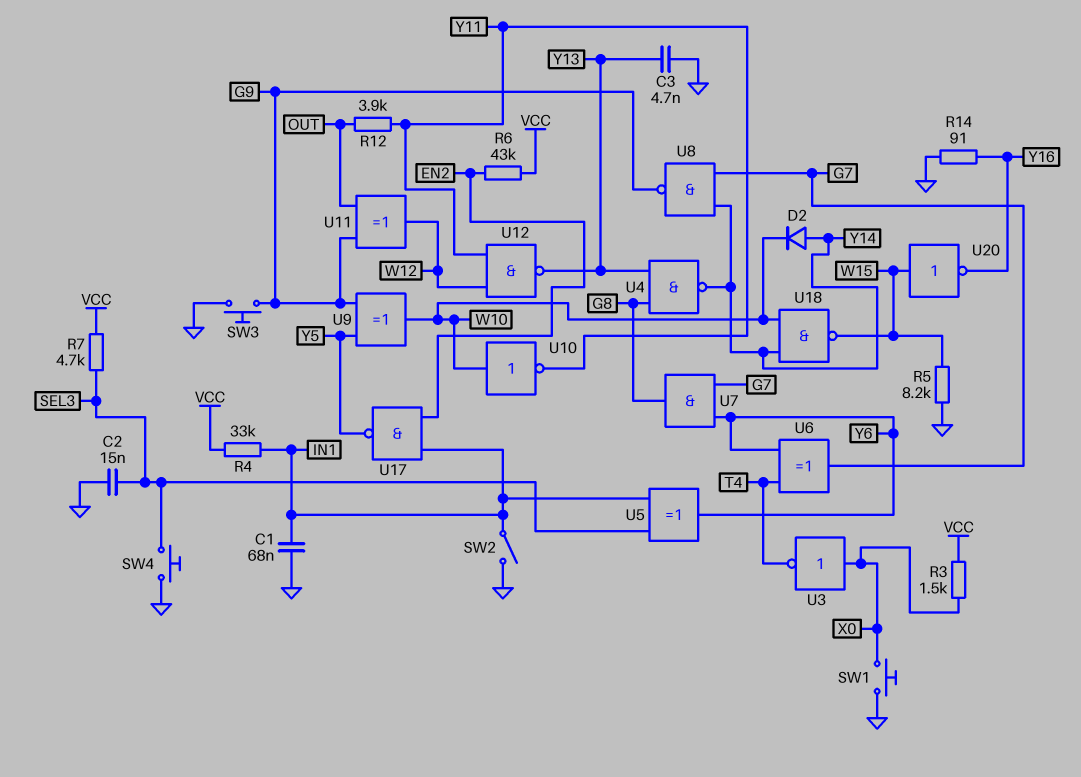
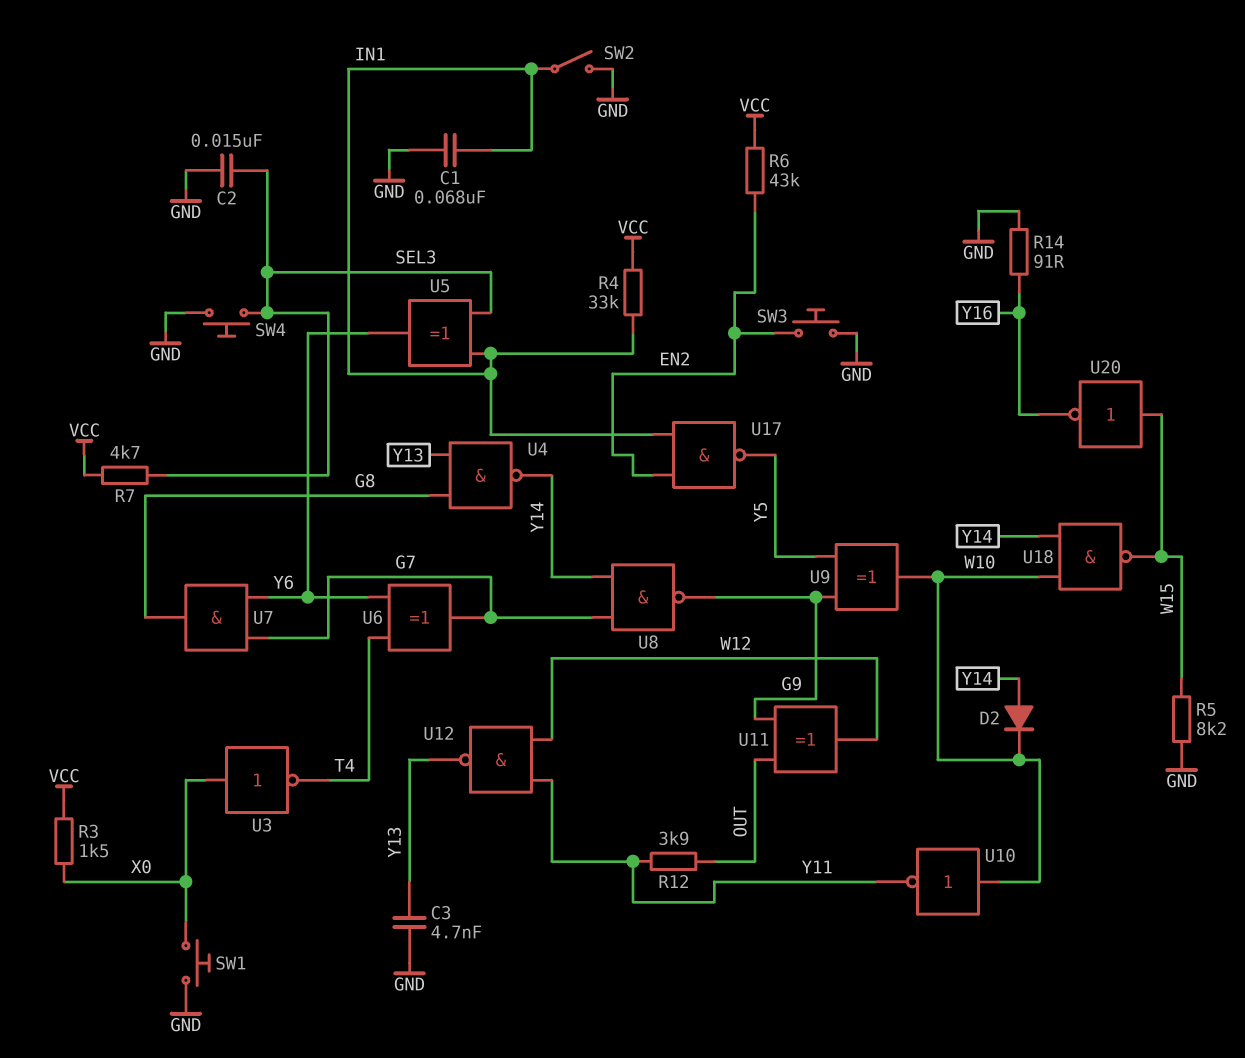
SW3: button (G9, GND) -> button (EN2, GND)

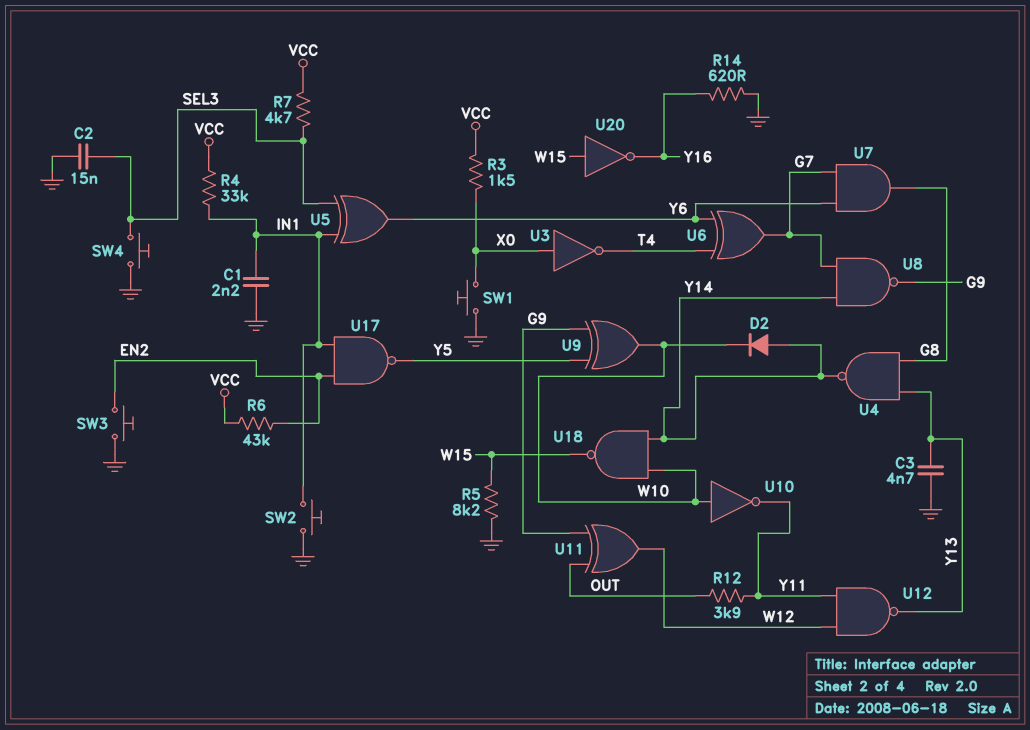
C1: 68nF (GND, IN1) -> 2.2nF (GND, IN1)
R14: 91 (GND, Y16) -> 620 (GND, Y16)
SW2: switch (GND, IN1) -> button (GND, IN1)

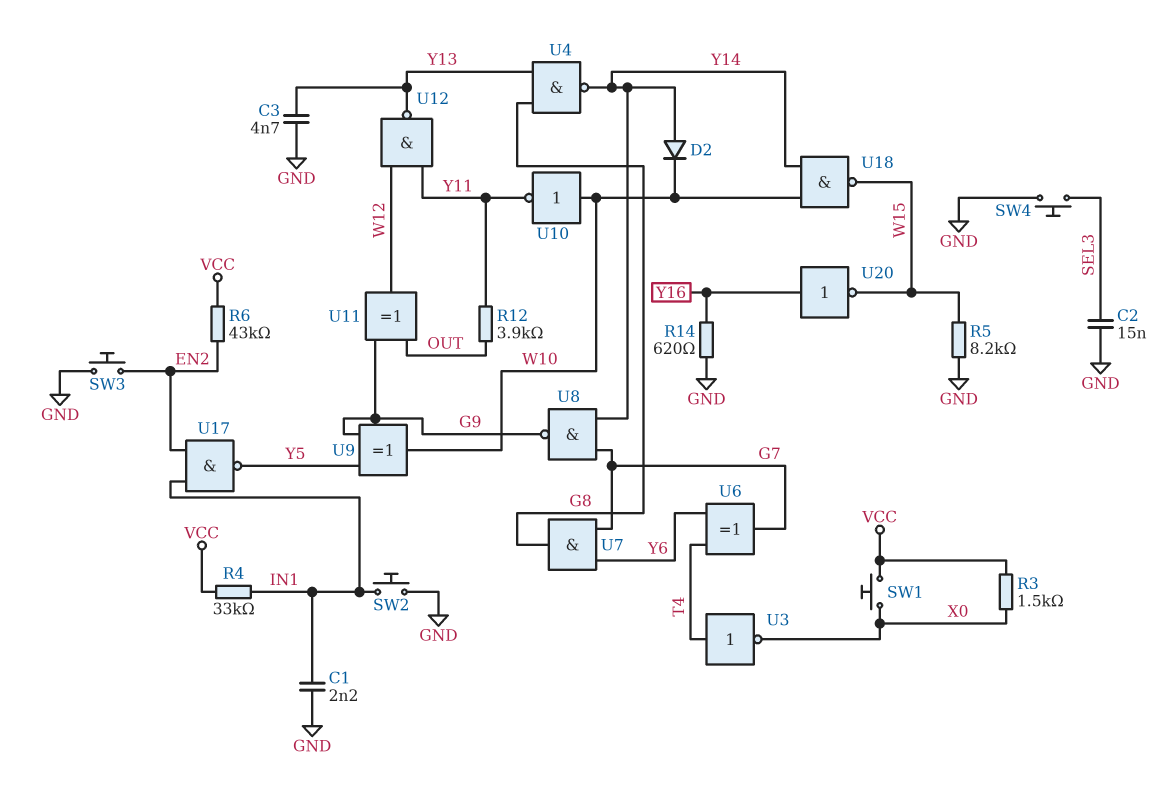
R7: 4.7k (SEL3, VCC) -> none
SW1: button (GND, X0) -> button (VCC, X0)
U3: NOT (in X0, out T4) -> NOT (in T4, out X0)
U5: XOR (in IN1, in SEL3, out Y6) -> none
U20: NOT (in W15, out Y16) -> NOT (in Y16, out W15)

